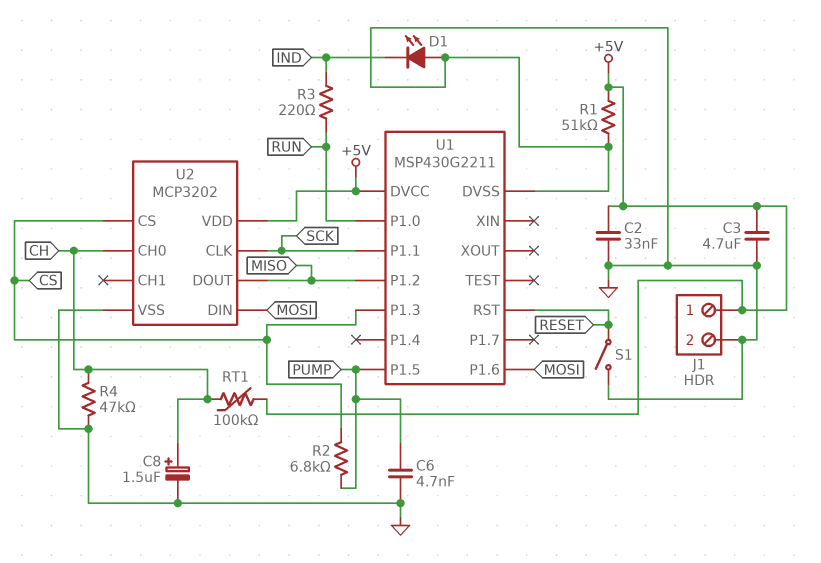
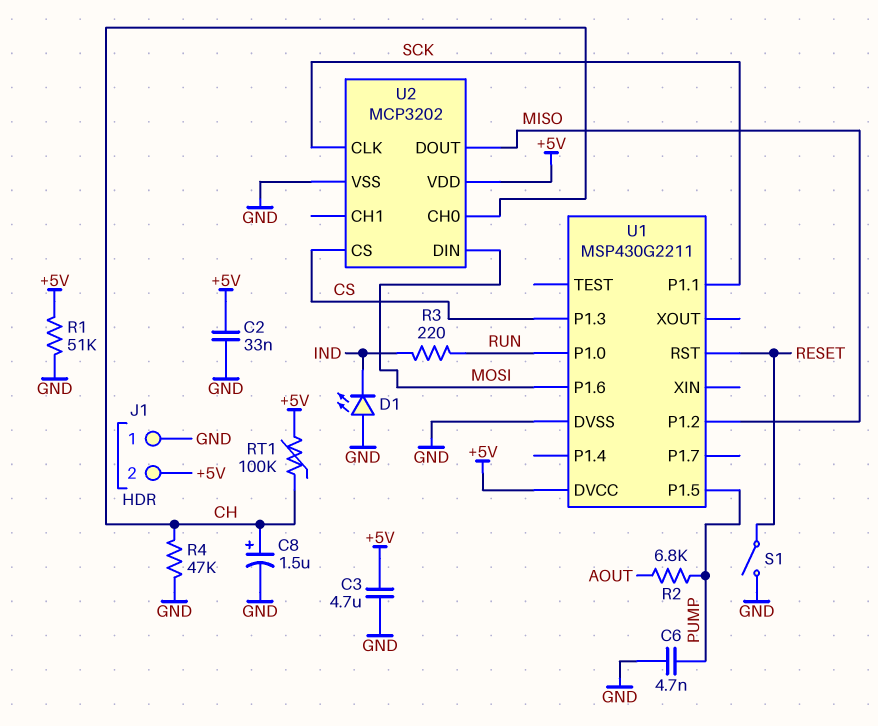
J1 pin 1: +5V -> GND
J1 pin 2: GND -> +5V
R2: 6.8k (CS, PUMP) -> 6.8k (AOUT, PUMP)

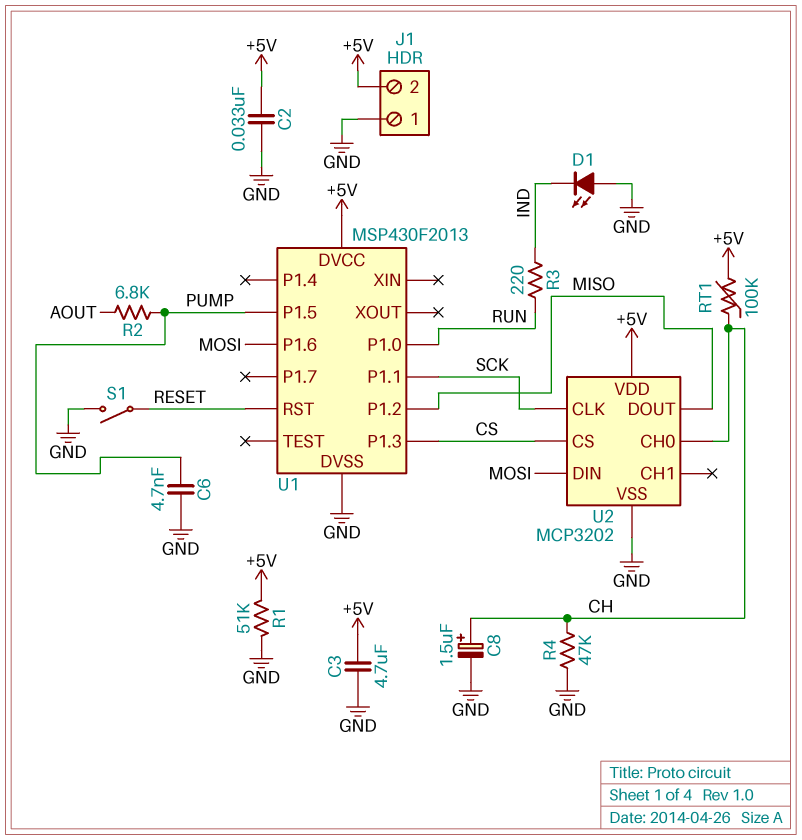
U1: MSP430G2211 -> MSP430F2013

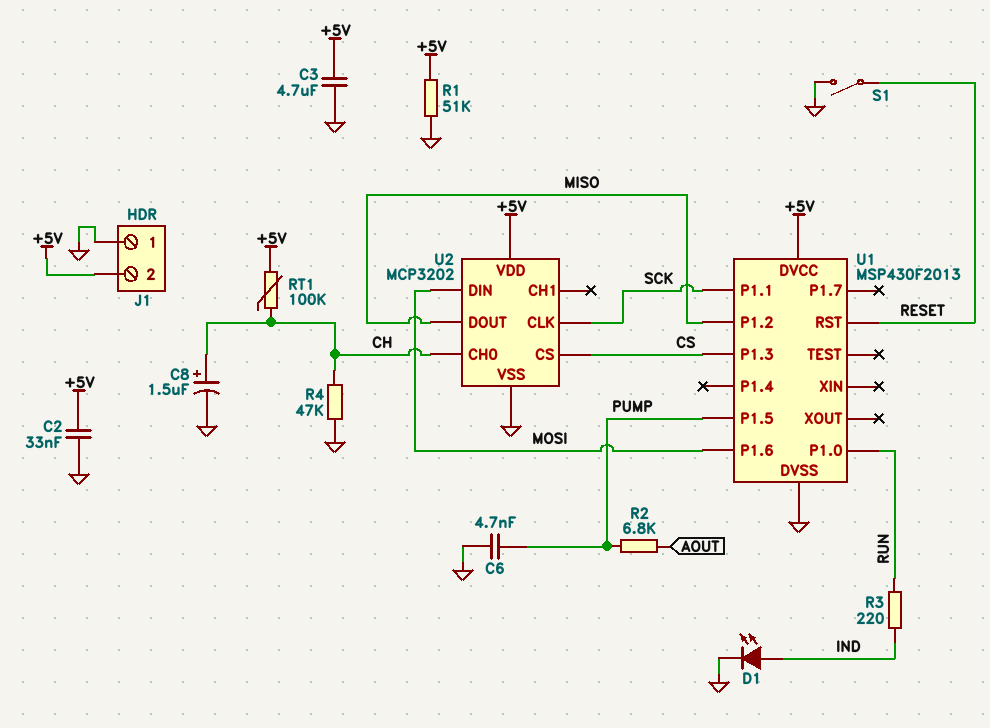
D1: LED (A GND, K IND) -> LED (A IND, K GND)

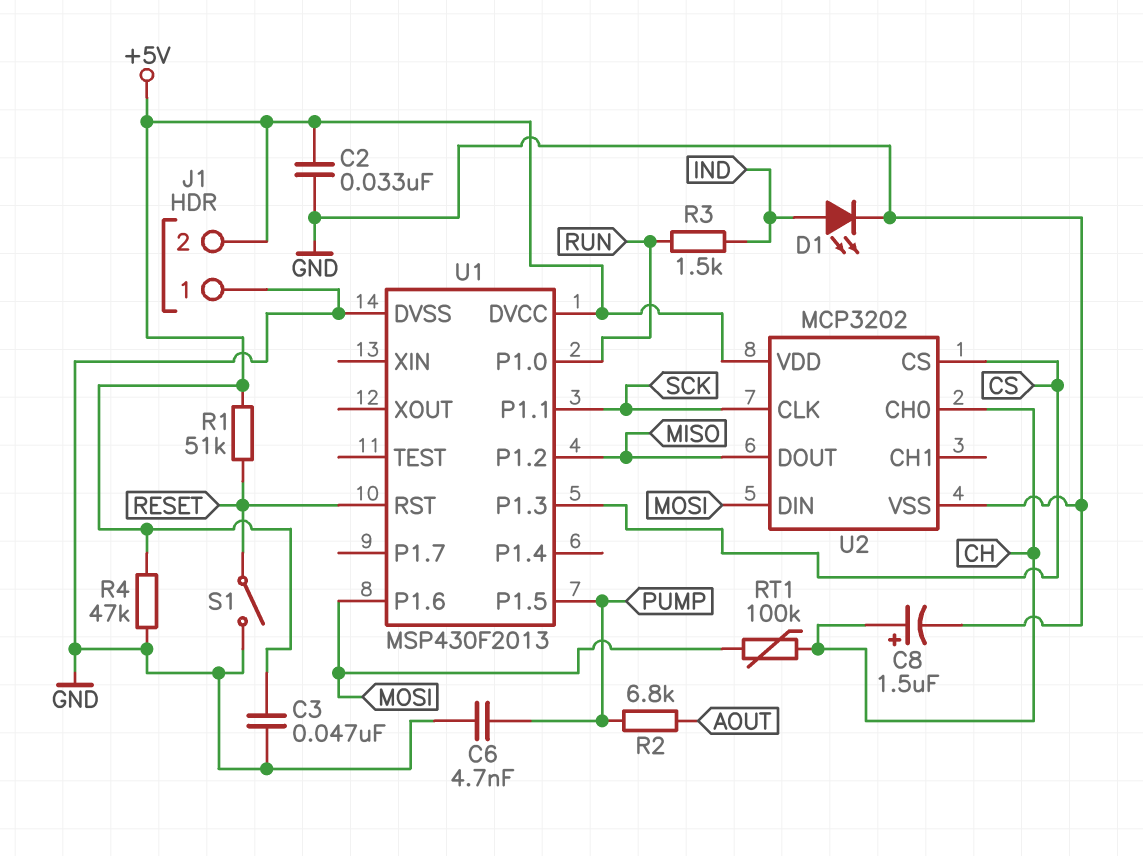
C3: 4.7uF (+5V, GND) -> 47nF (+5V, GND)
R1: 51k (+5V, GND) -> 51k (+5V, RESET)
R3: 220 (IND, RUN) -> 1.5k (IND, RUN)
R4: 47k (CH, GND) -> 47k (+5V, GND)
RT1: 100k (+5V, CH) -> 100k (CH, MOSI)

